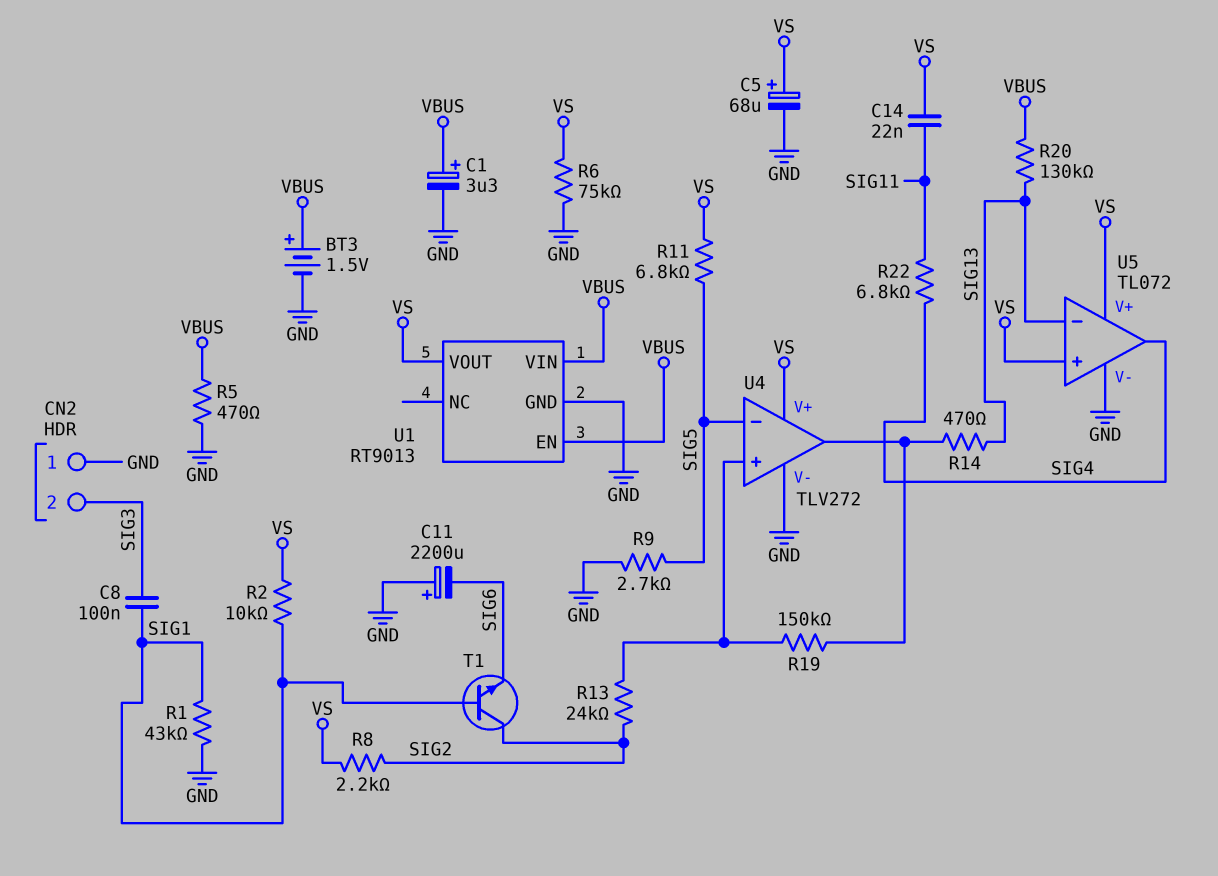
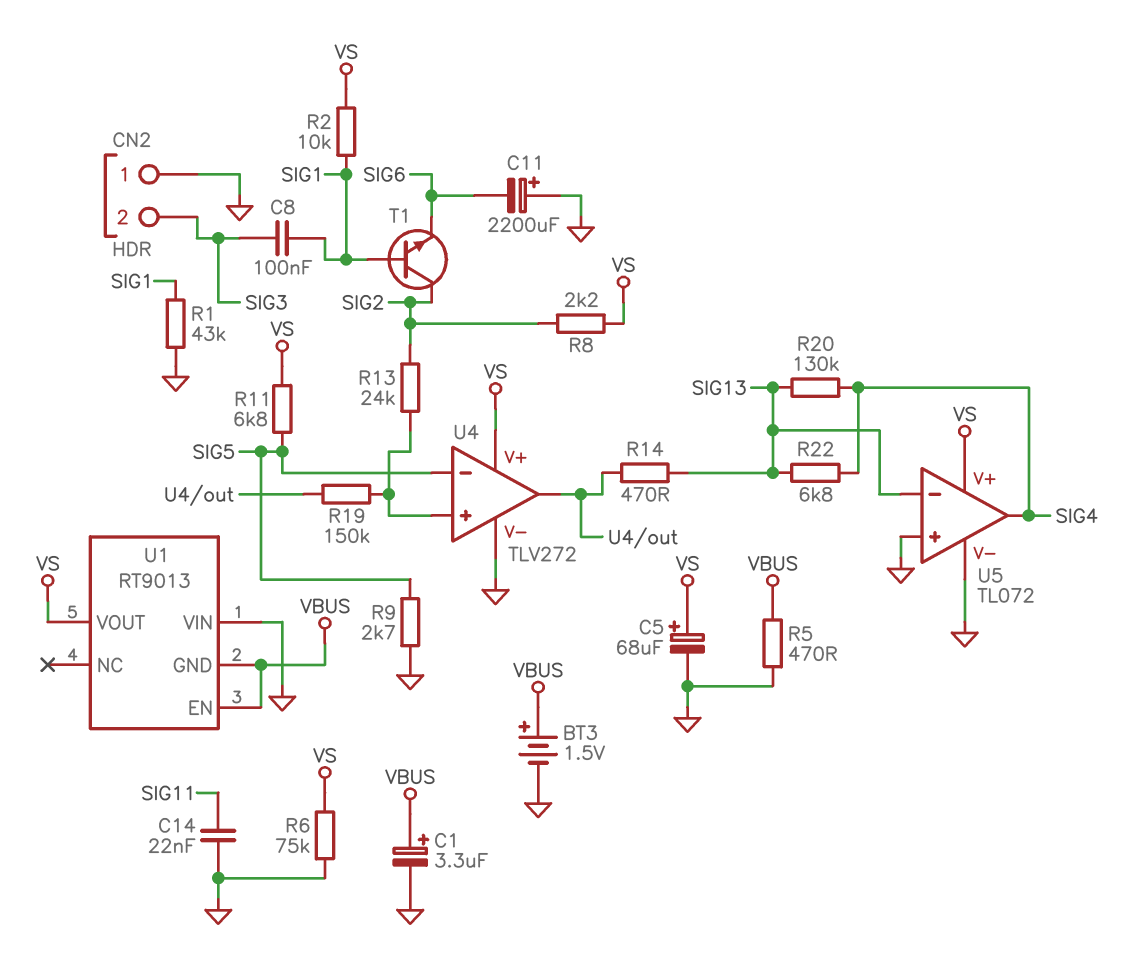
C14: 22nF (SIG11, VS) -> 22nF (GND, SIG11)
R20: 130k (SIG13, VBUS) -> 130k (SIG4, SIG13)
R22: 6.8k (SIG4, SIG11) -> 6.8k (SIG4, SIG13)
U1 pin GND: GND -> VBUS
U1 pin VIN: VBUS -> GND
U5 pin in+: VS -> GND

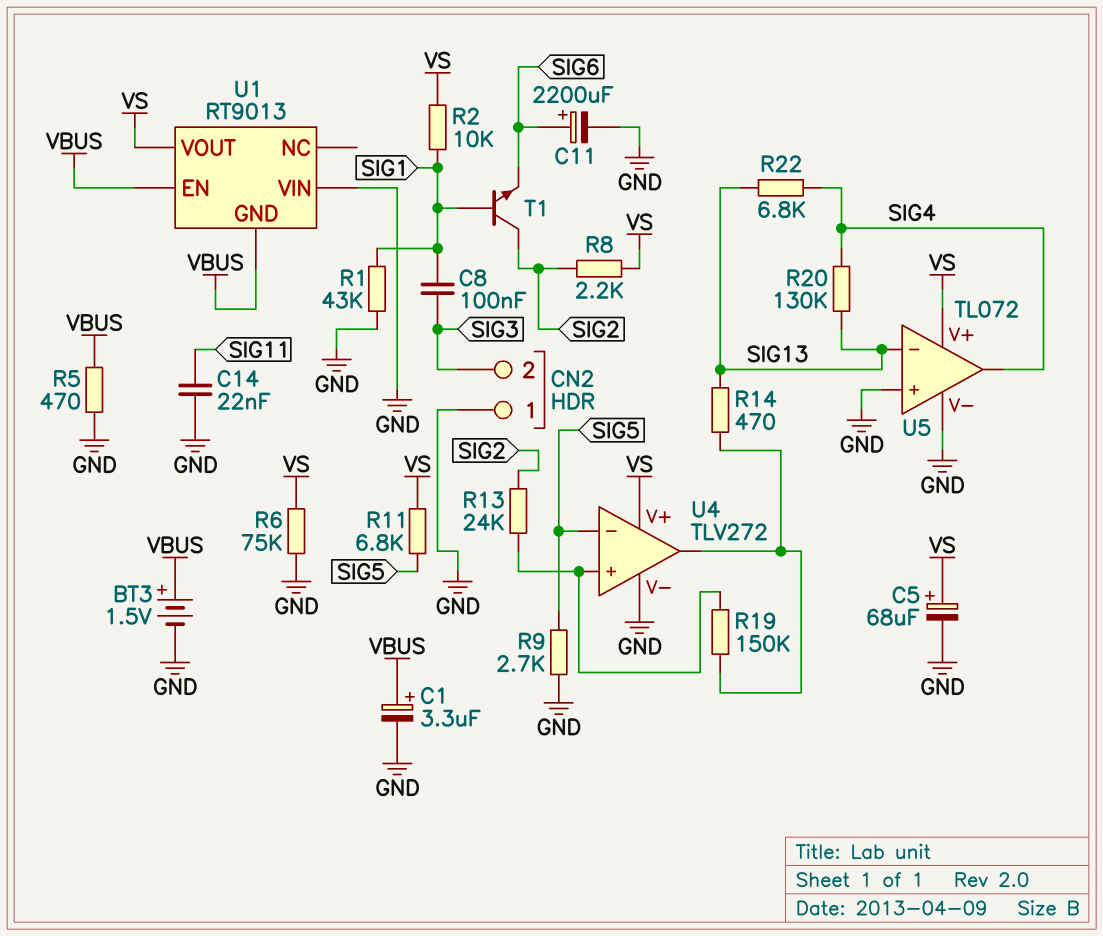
C11: 2200uF (plus GND, minus SIG6) -> 2200uF (plus SIG6, minus GND)

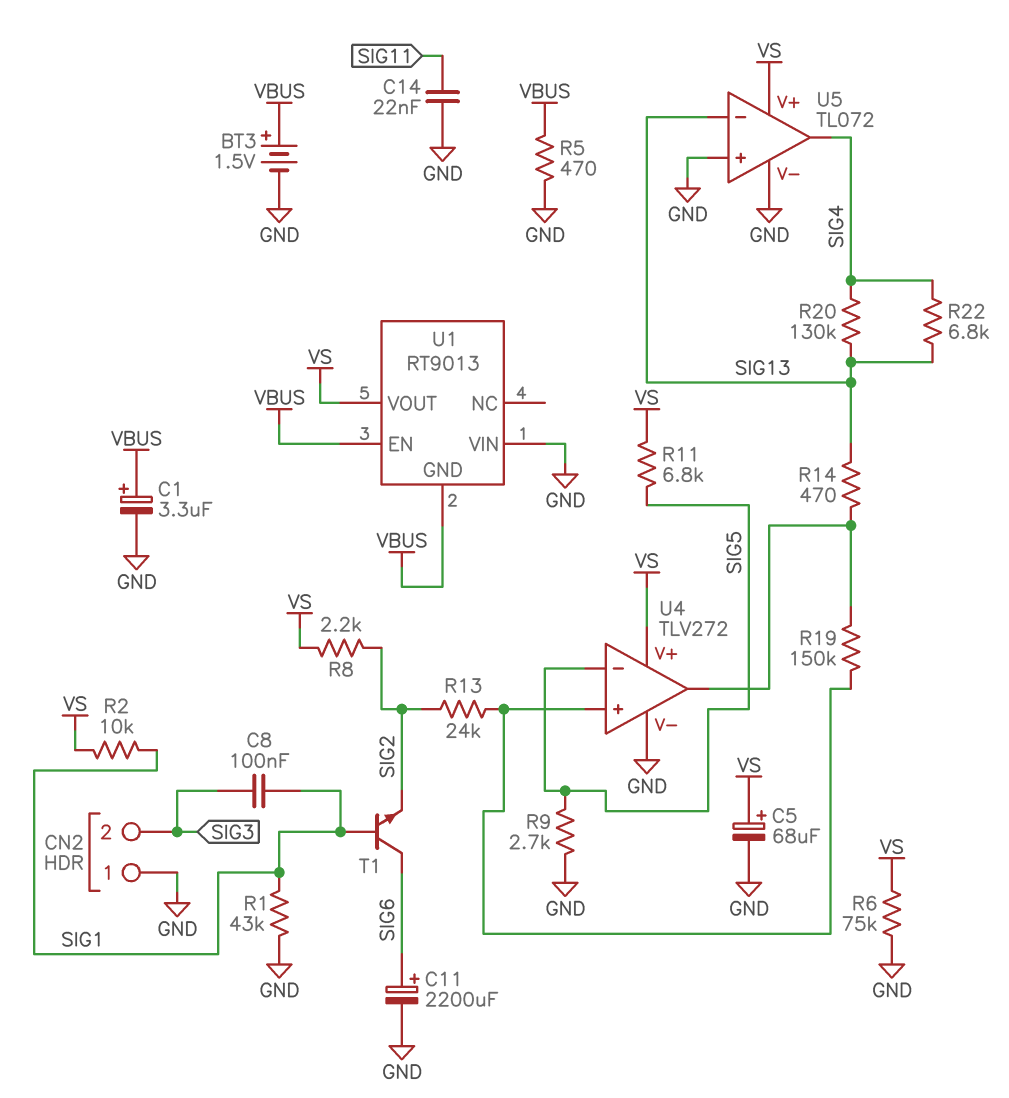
T1: NPN (B SIG1, C SIG2, E SIG6) -> NPN (B SIG1, C SIG6, E SIG2)

